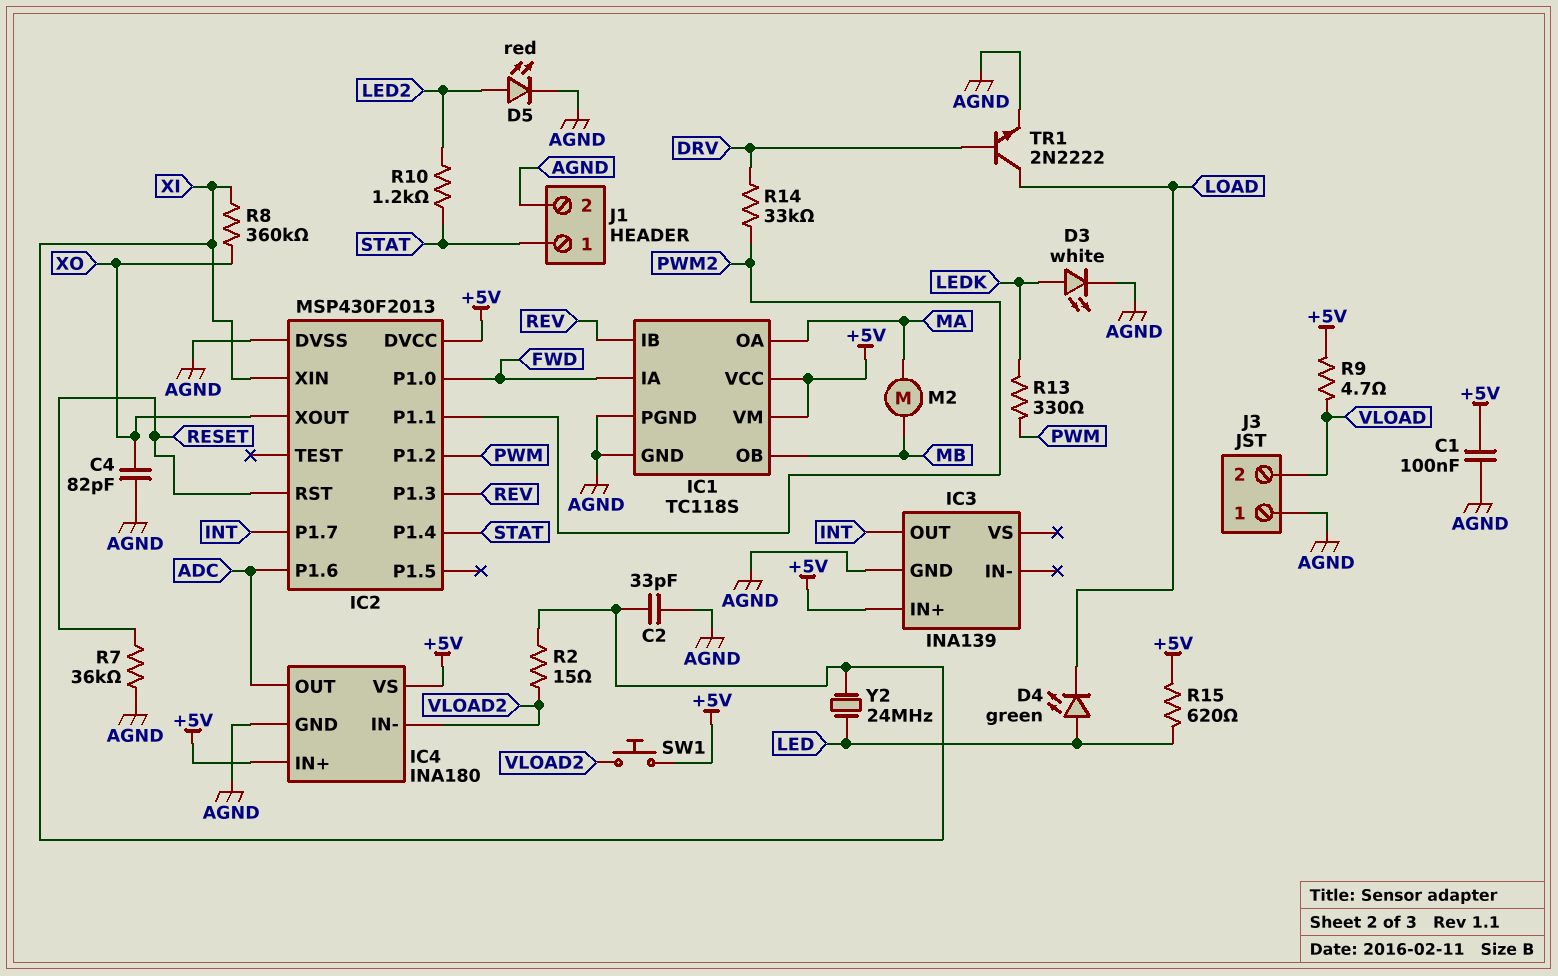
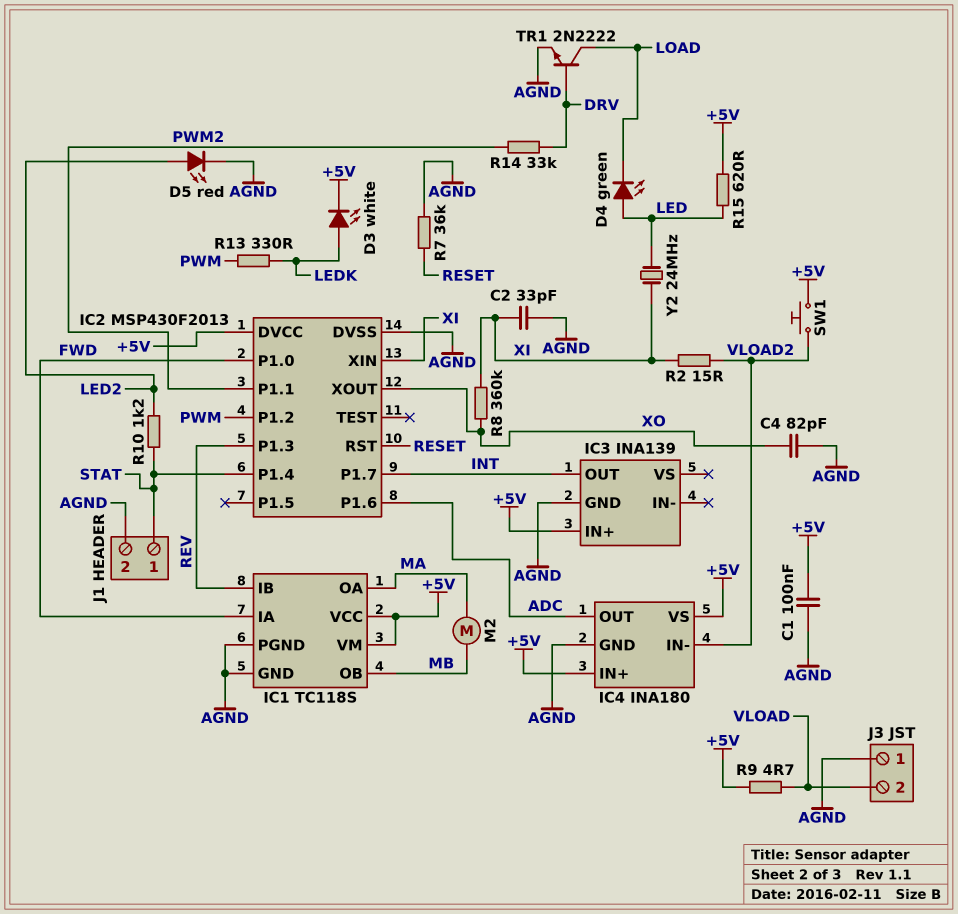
D3: LED white (A LEDK, K AGND) -> LED white (A LEDK, K +5V)

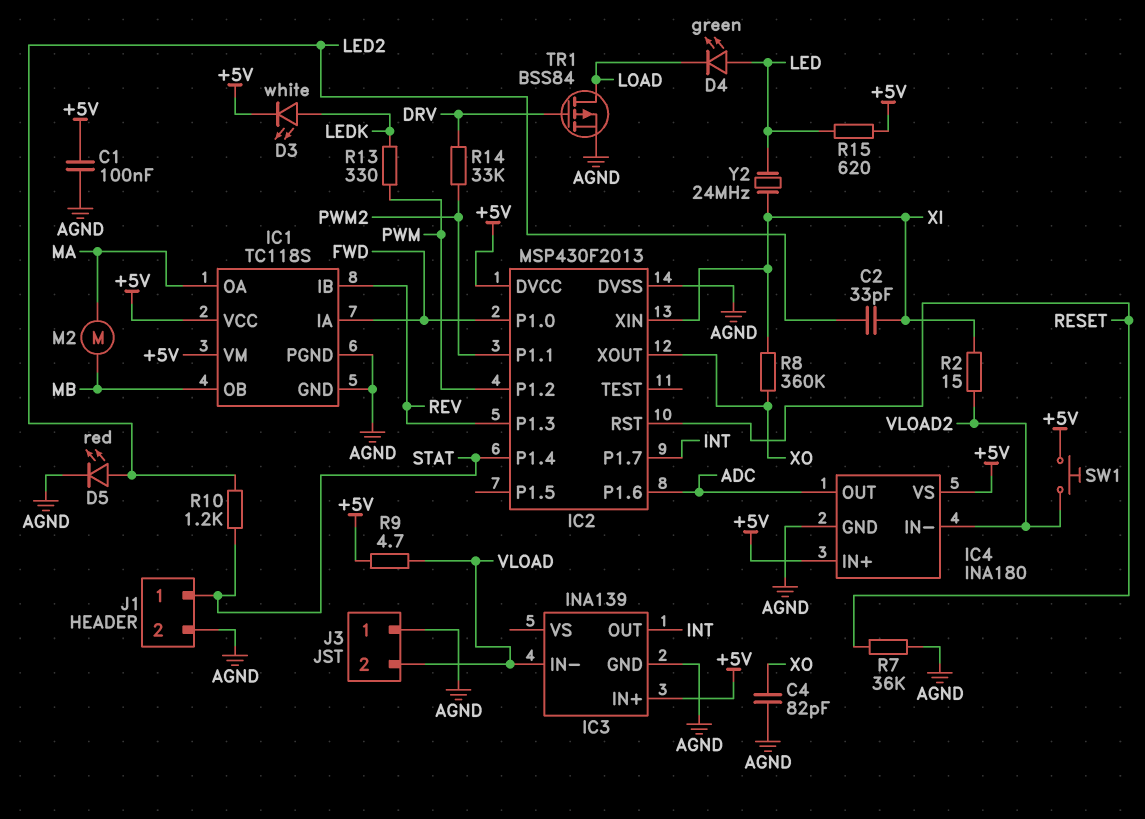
C2: 33pF (AGND, XI) -> 33pF (LED2, XI)
IC3 pin IN-: none -> VLOAD
TR1: NPN 2N2222 (B DRV, C LOAD, E AGND) -> PMOS BSS84 (G DRV, D LOAD, S AGND)

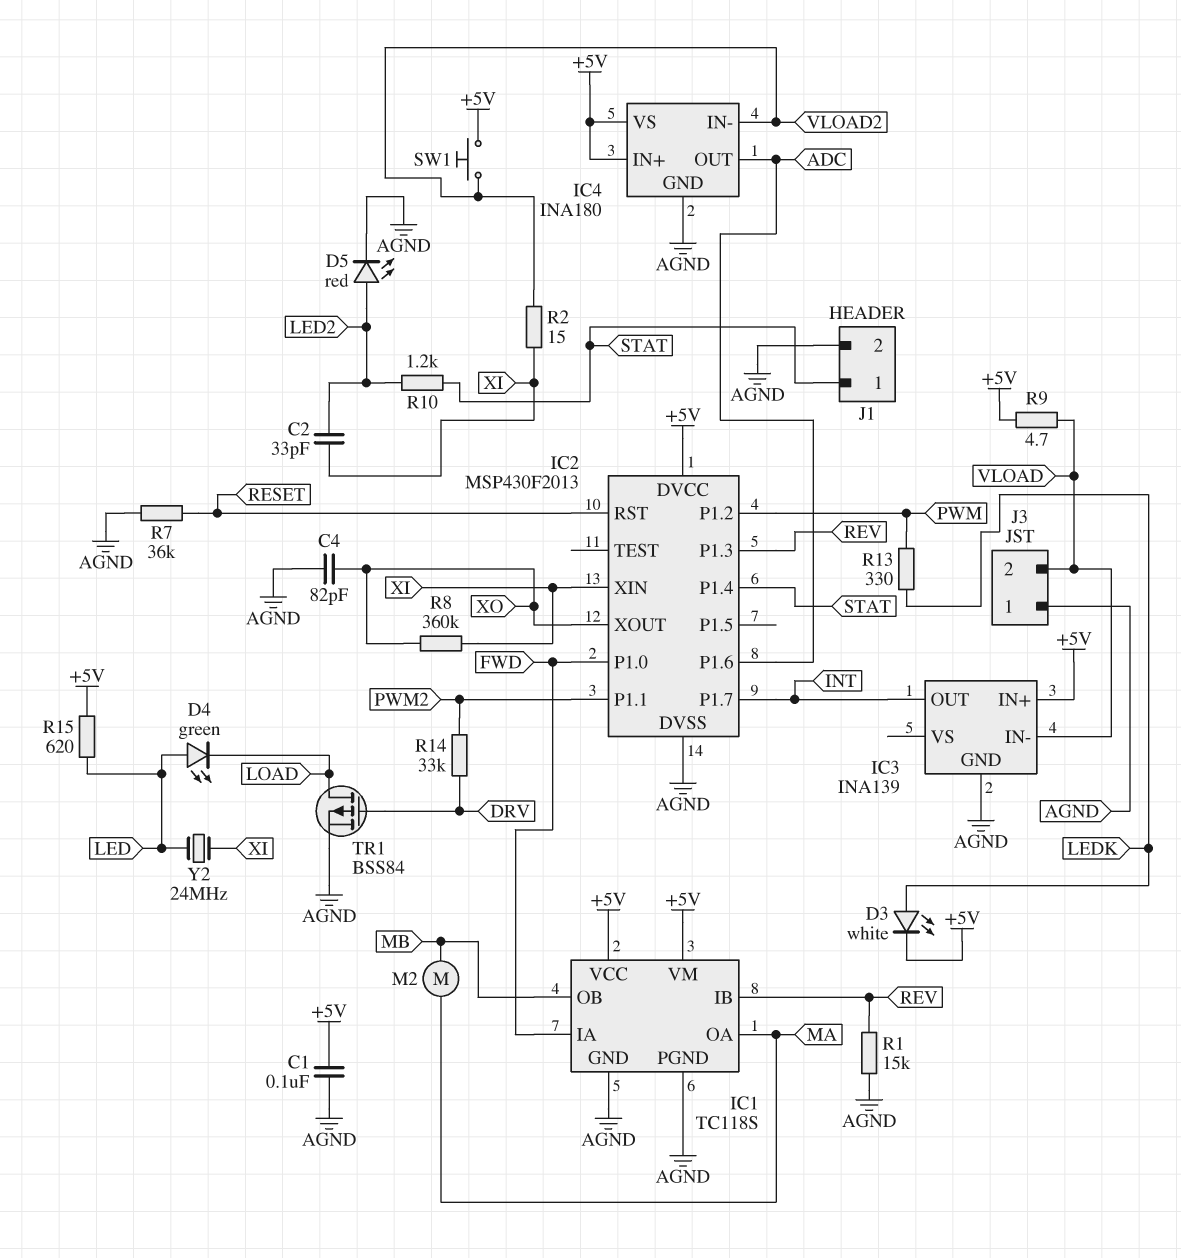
R1: none -> 15k (AGND, REV)

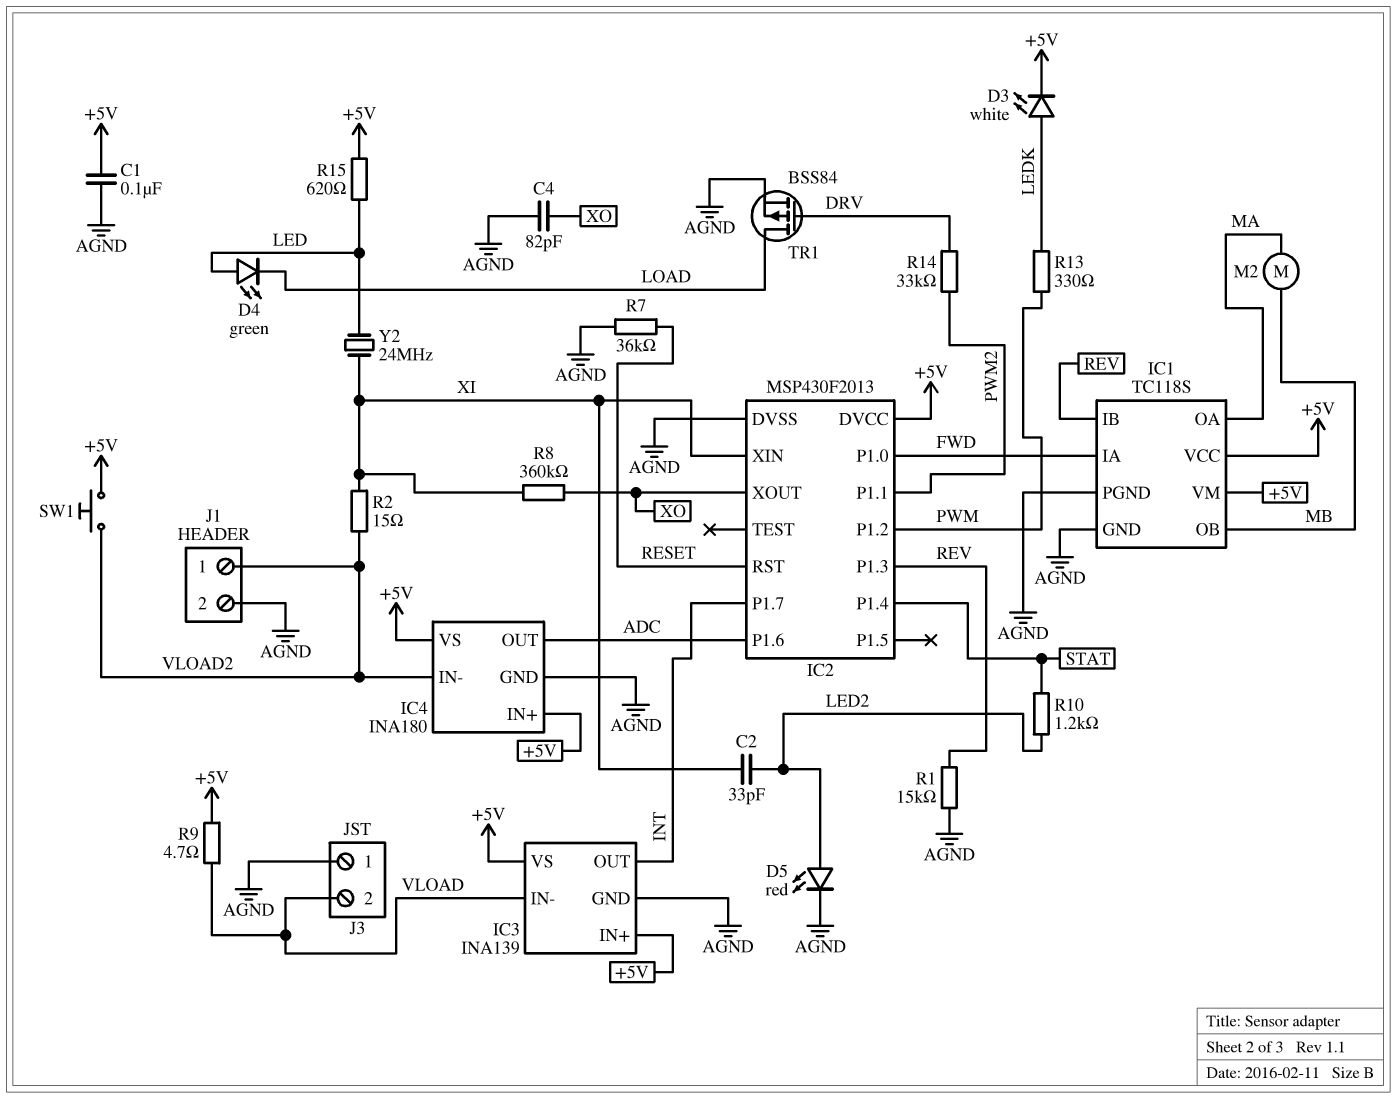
IC3 pin VS: none -> +5V
J1 pin 1: STAT -> VLOAD2

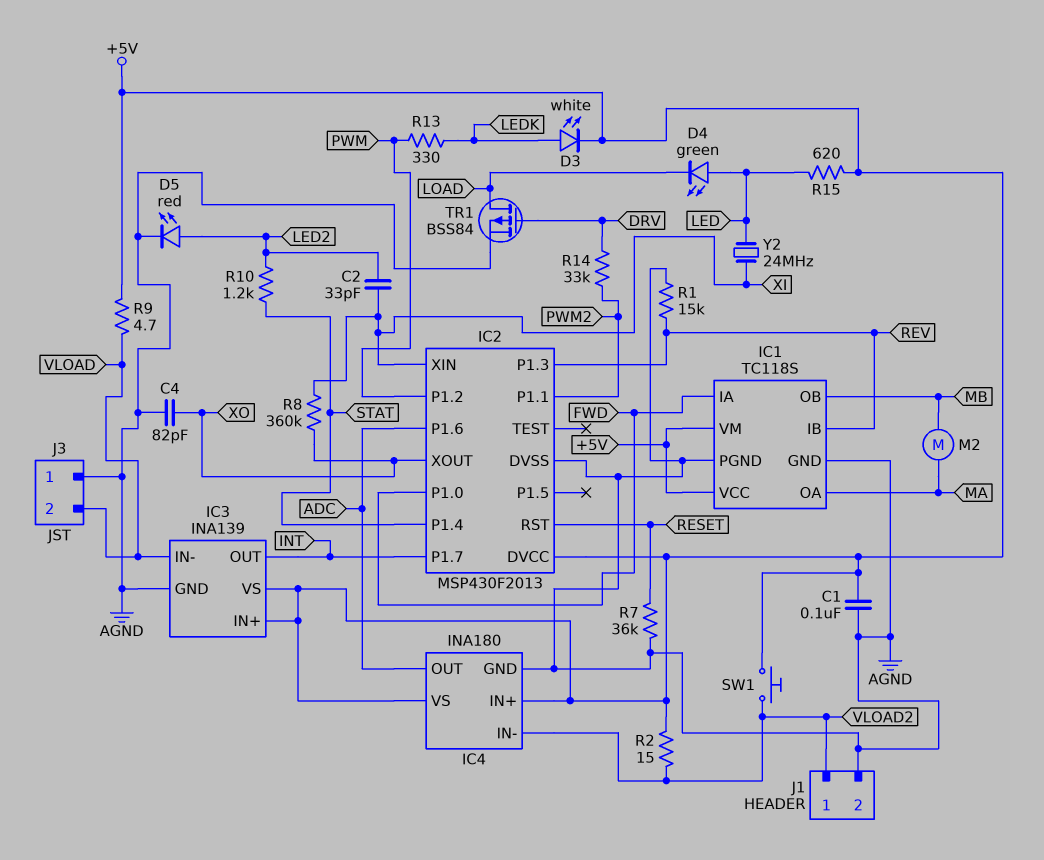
R2: 15 (VLOAD2, XI) -> 15 (+5V, VLOAD2)

